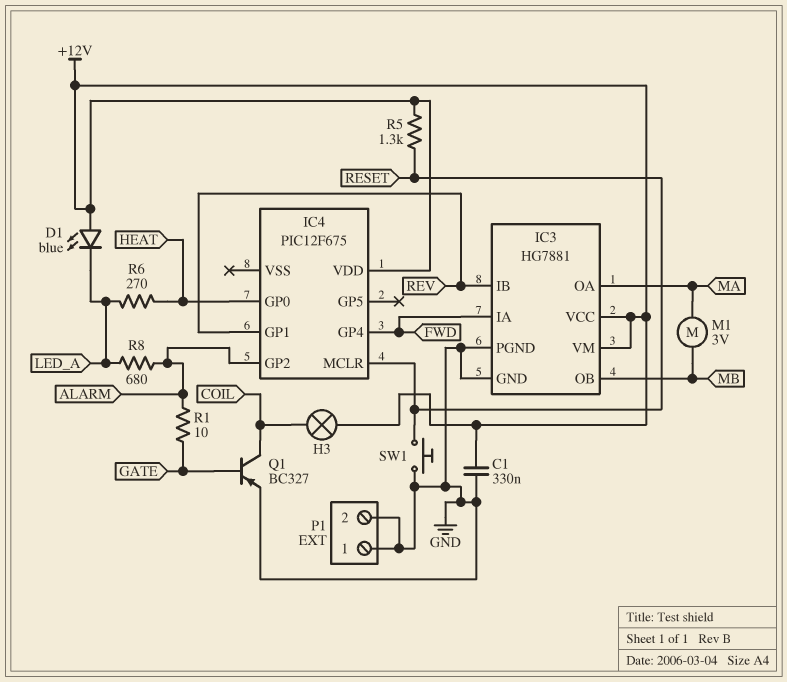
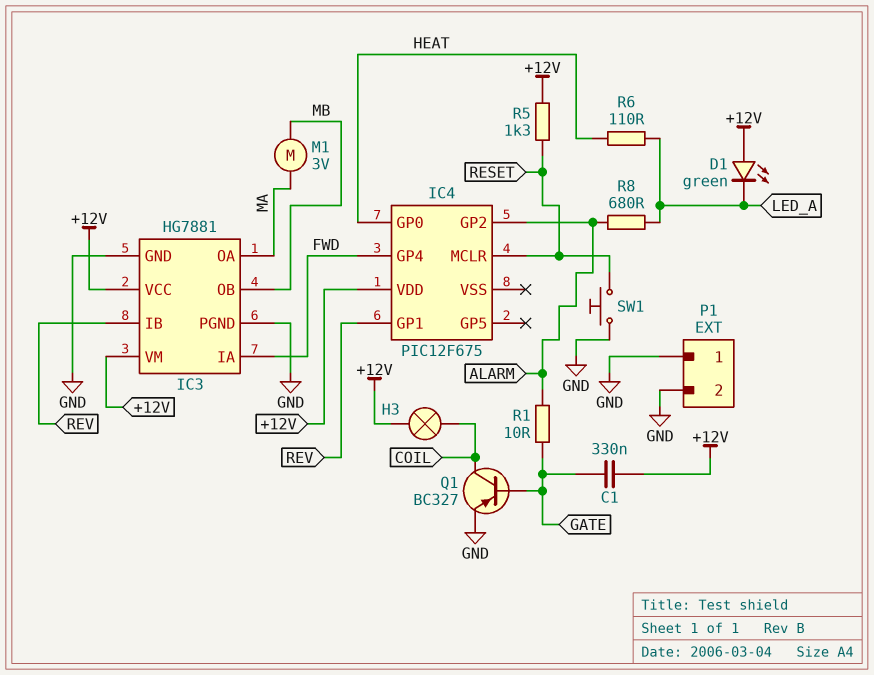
C1: 330nF (+12V, GND) -> 330nF (+12V, GATE)
D1: LED blue (A +12V, K LED_A) -> LED green (A +12V, K LED_A)
R6: 270 (HEAT, LED_A) -> 110 (HEAT, LED_A)

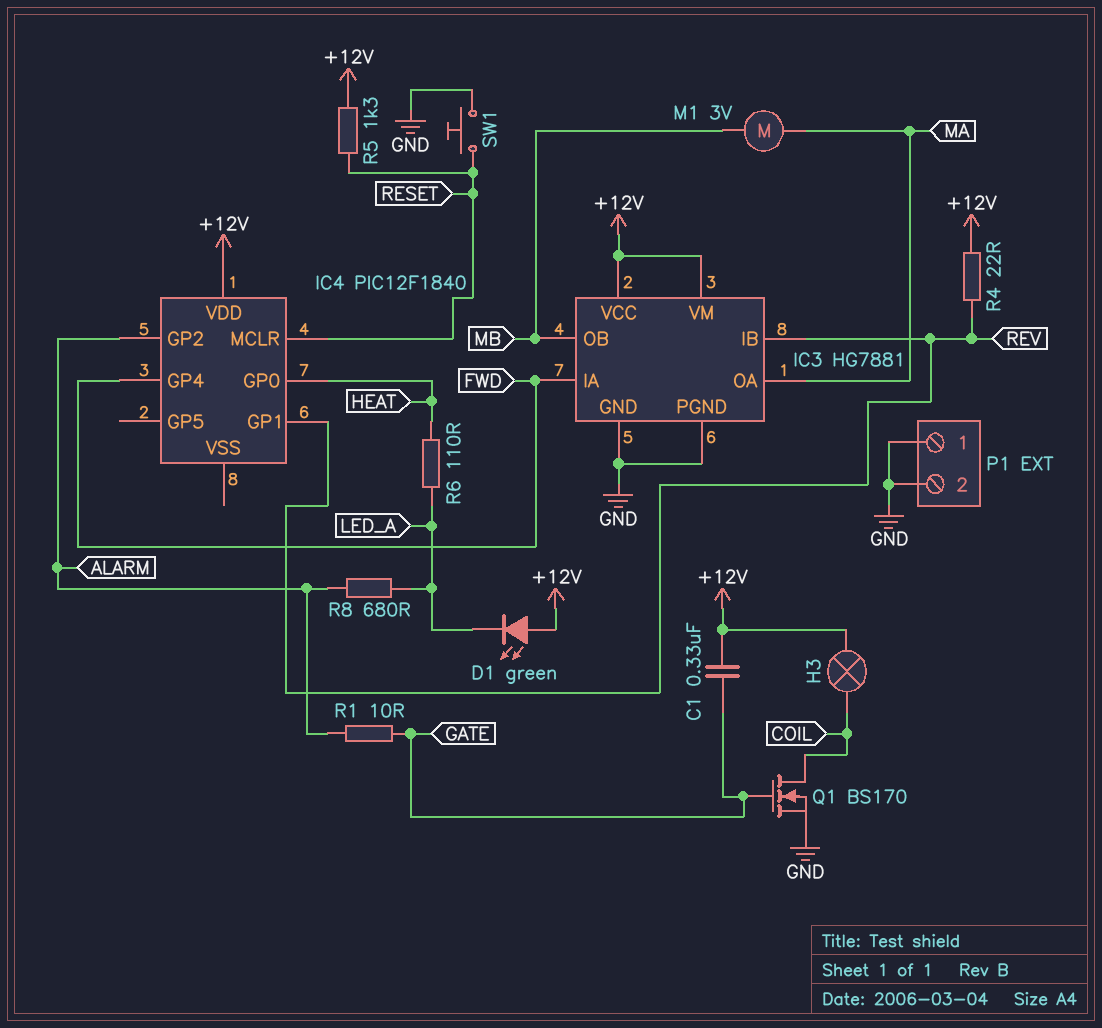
IC4: PIC12F675 -> PIC12F1840
Q1: PNP BC327 (B GATE, C COIL, E GND) -> NMOS BS170 (G GATE, D COIL, S GND)
R4: none -> 22 (+12V, REV)

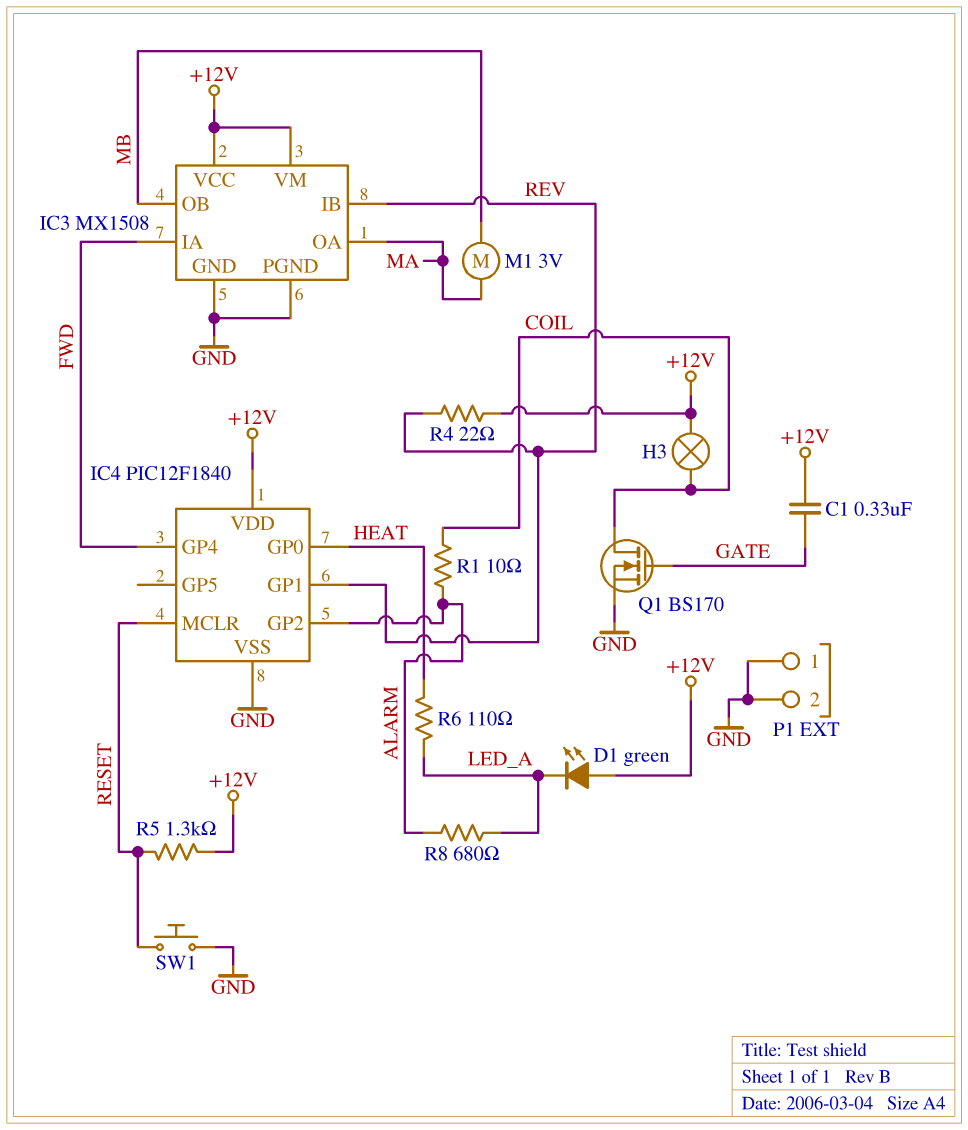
IC3: HG7881 -> MX1508
IC4 pin VSS: none -> GND
R1: 10 (ALARM, GATE) -> 10 (ALARM, COIL)

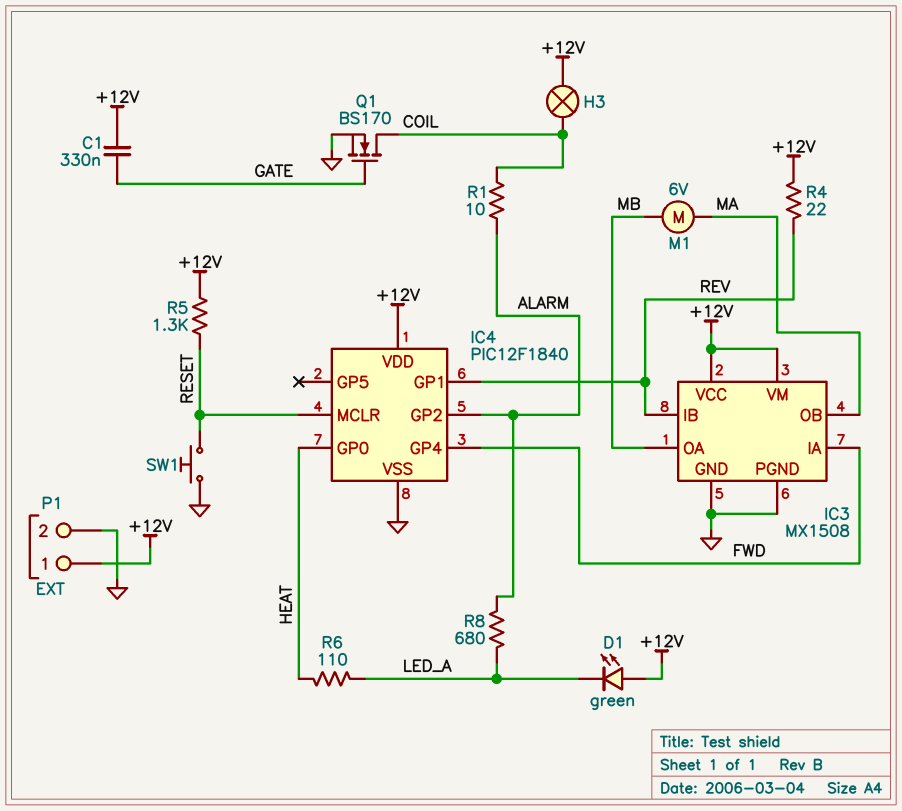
IC3 pin OA: MA -> MB
IC3 pin OB: MB -> MA
M1: motor 3V (MA, MB) -> motor 6V (MA, MB)
P1 pin 1: GND -> +12V

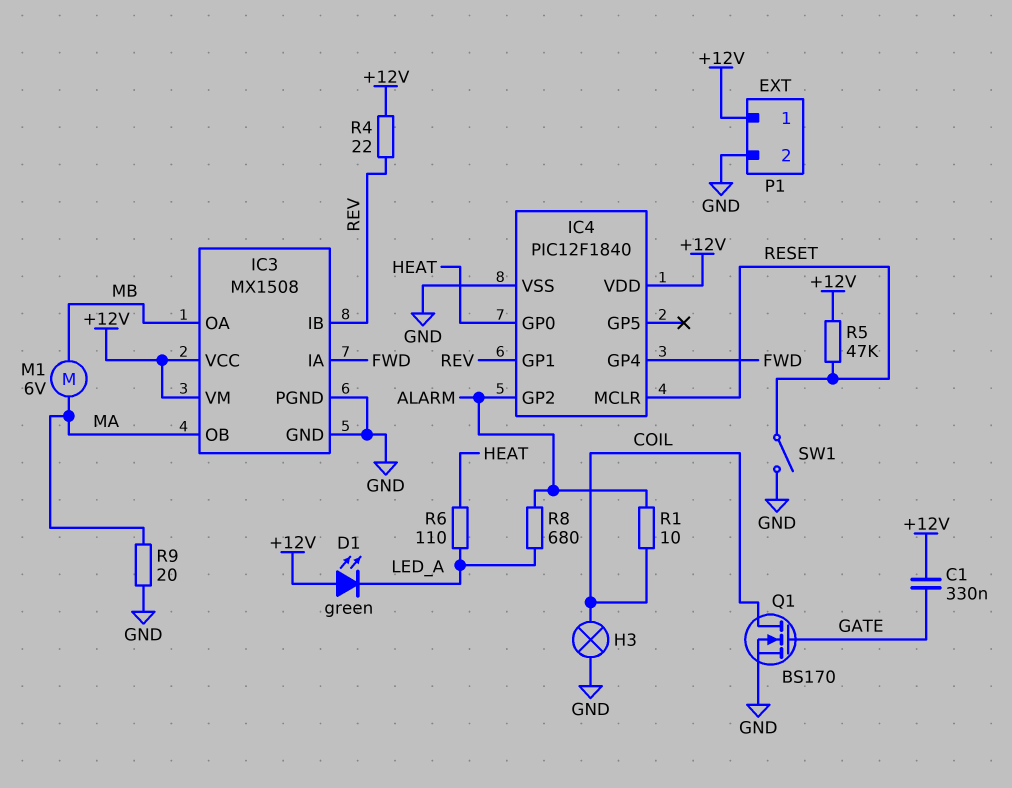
H3: lamp (+12V, COIL) -> lamp (COIL, GND)
R5: 1.3k (+12V, RESET) -> 47k (+12V, RESET)
R9: none -> 20 (GND, MA)
SW1: button (GND, RESET) -> switch (GND, RESET)

